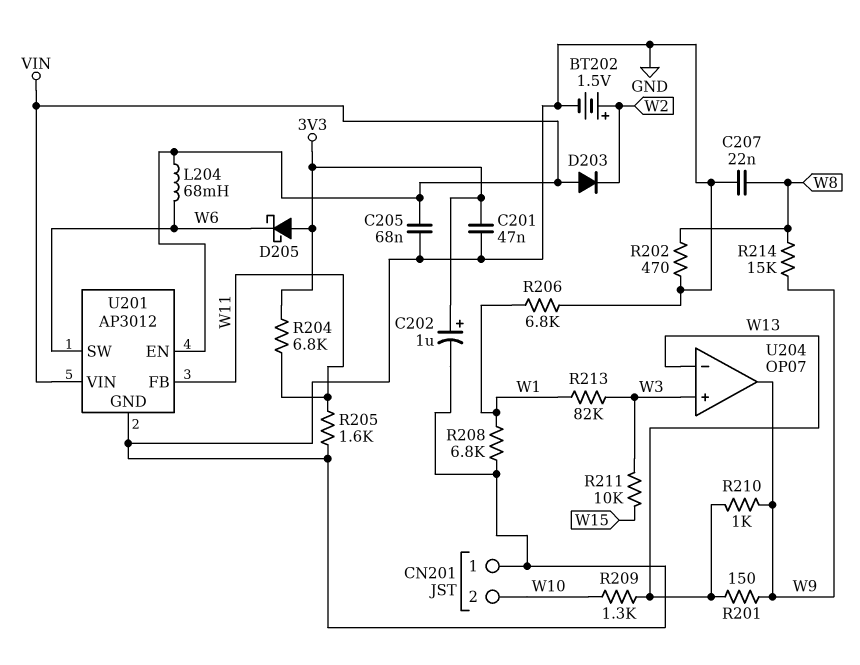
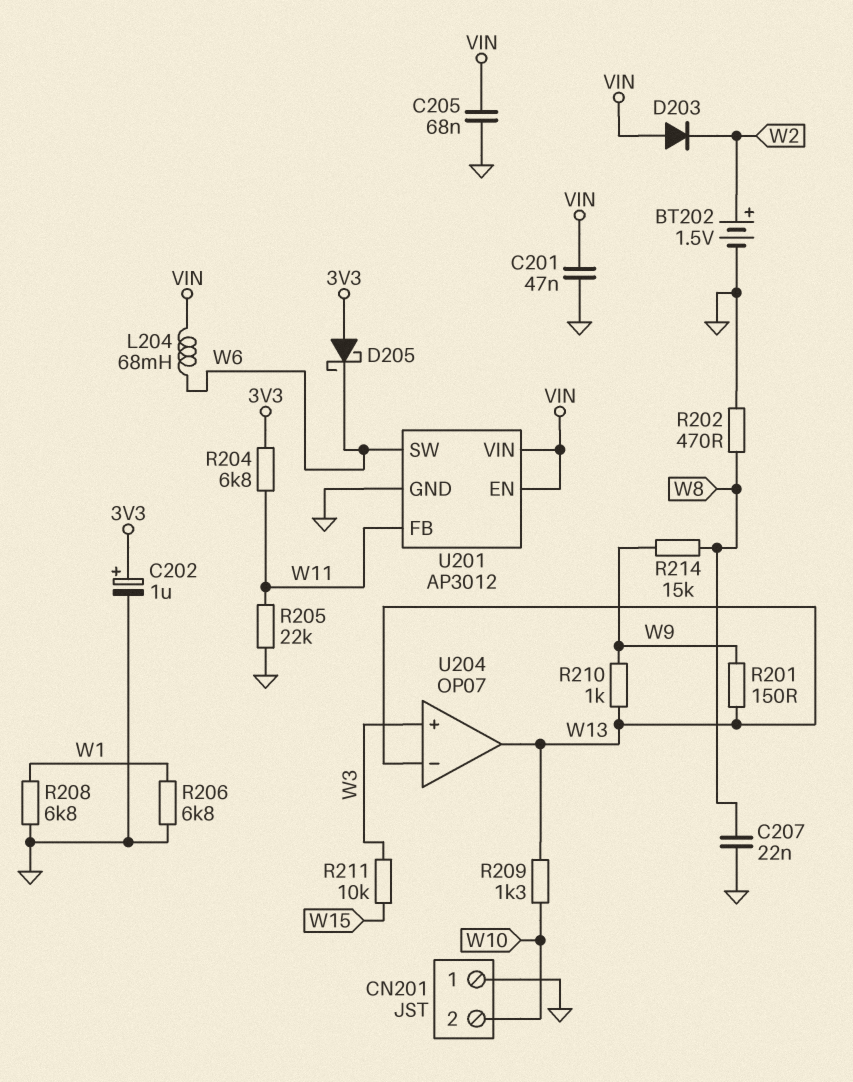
C201: 47nF (3V3, GND) -> 47nF (GND, VIN)
R205: 1.6k (GND, W11) -> 22k (GND, W11)
R213: 82k (W1, W3) -> none
U204 pin out: W9 -> W13

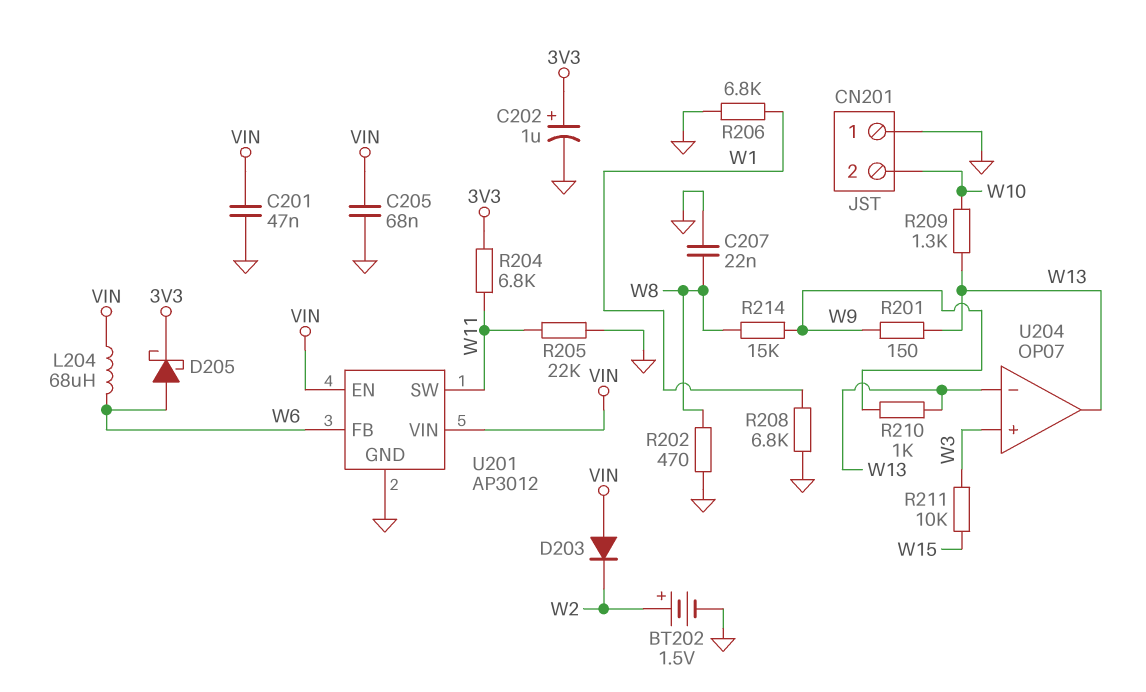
D205: schottky (A 3V3, K W6) -> schottky (A W6, K 3V3)
L204: 68mH (VIN, W6) -> 68uH (VIN, W6)
U201 pin FB: W11 -> W6
U201 pin SW: W6 -> W11

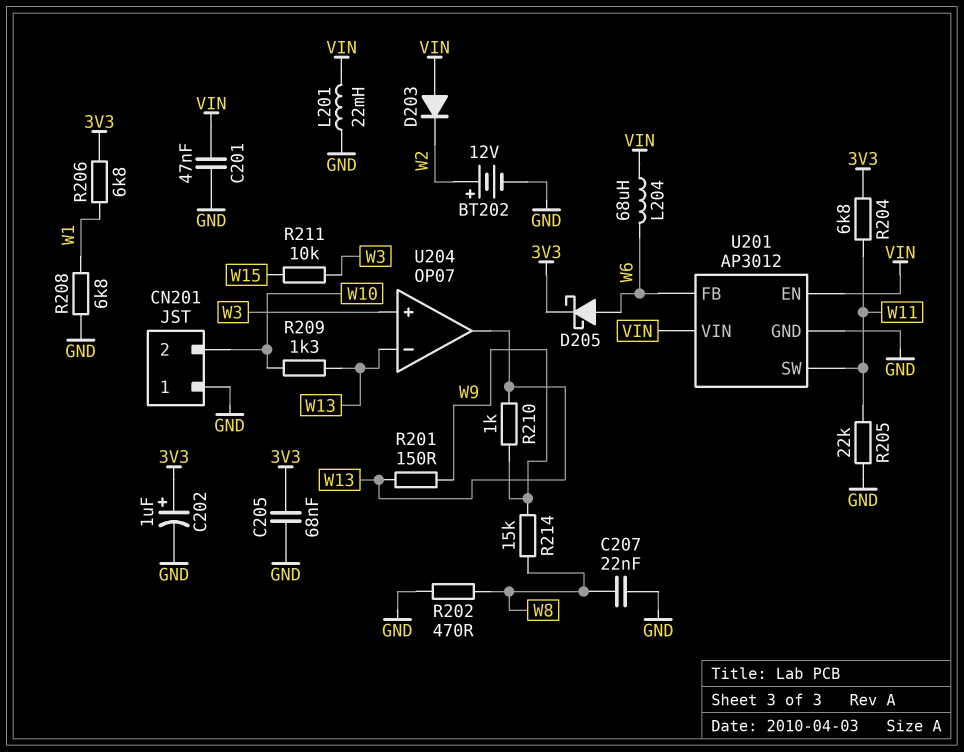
BT202: 1.5V (plus W2, minus GND) -> 12V (plus W2, minus GND)
C205: 68nF (GND, VIN) -> 68nF (3V3, GND)
L201: none -> 22mH (GND, VIN)
R206: 6.8k (GND, W1) -> 6.8k (3V3, W1)

